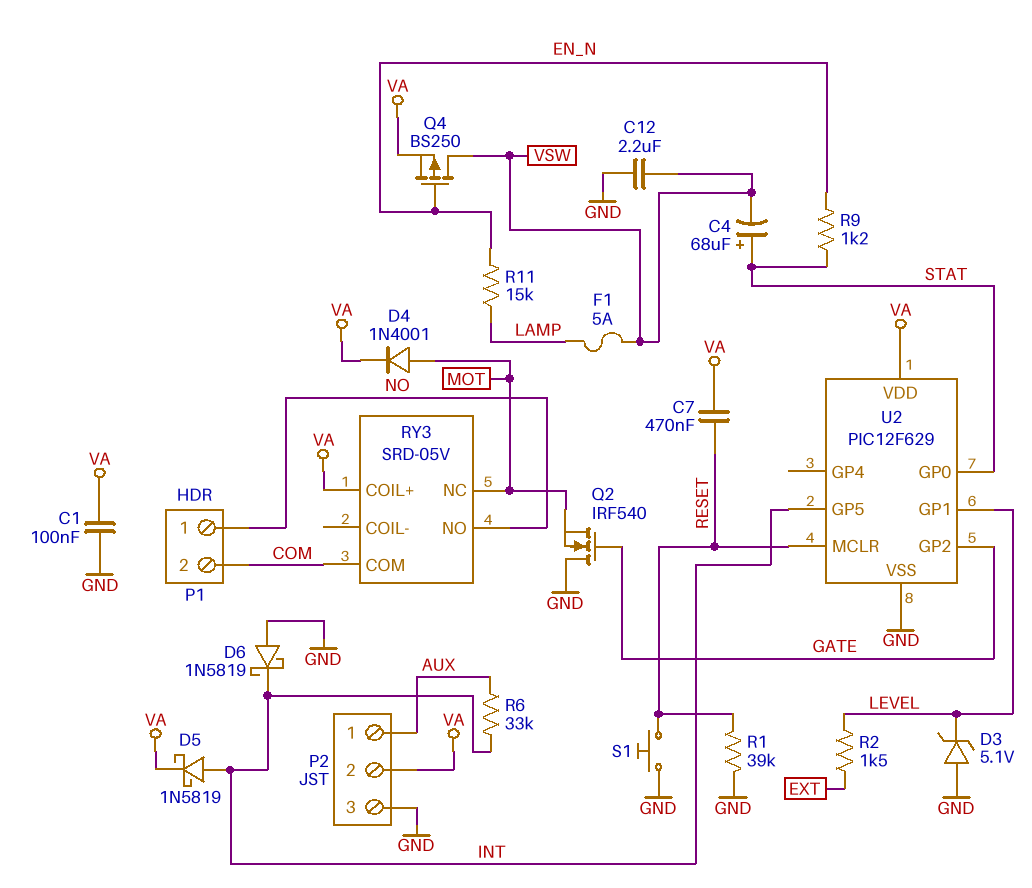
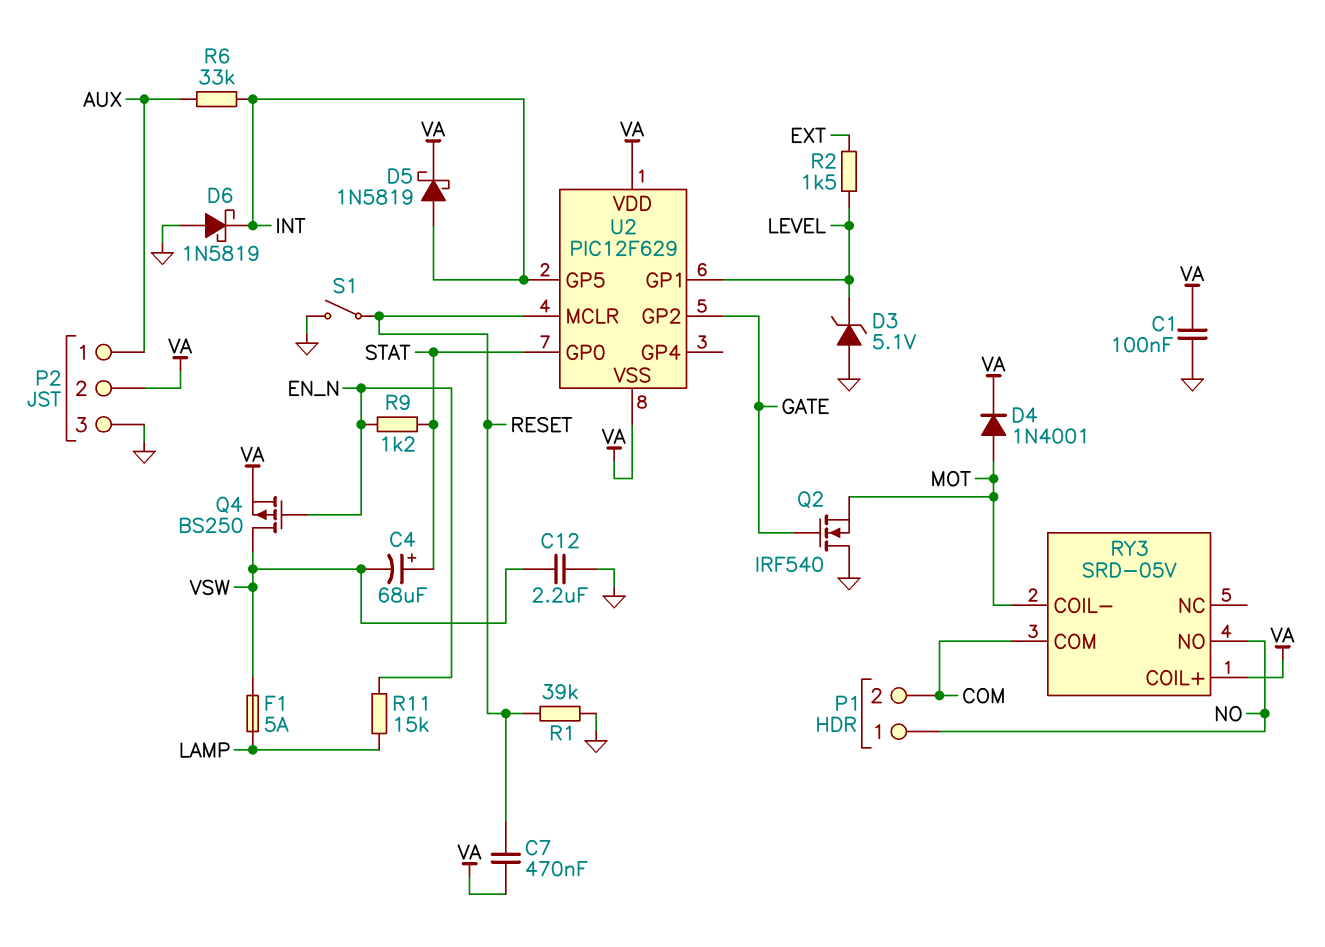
RY3 pin COIL-: none -> MOT
RY3 pin NC: MOT -> none
S1: button (GND, RESET) -> switch (GND, RESET)
U2 pin VSS: GND -> VA

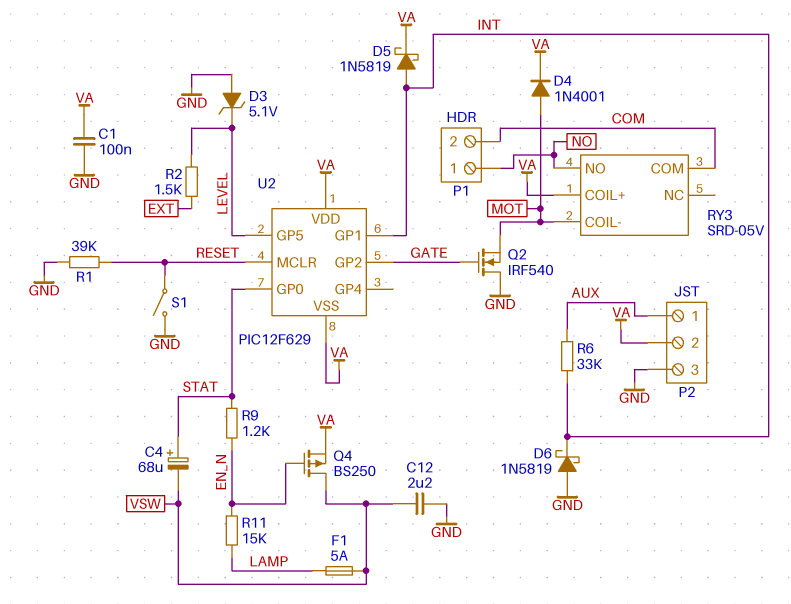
C7: 470nF (RESET, VA) -> none
U2 pin GP1: LEVEL -> INT
U2 pin GP5: INT -> LEVEL

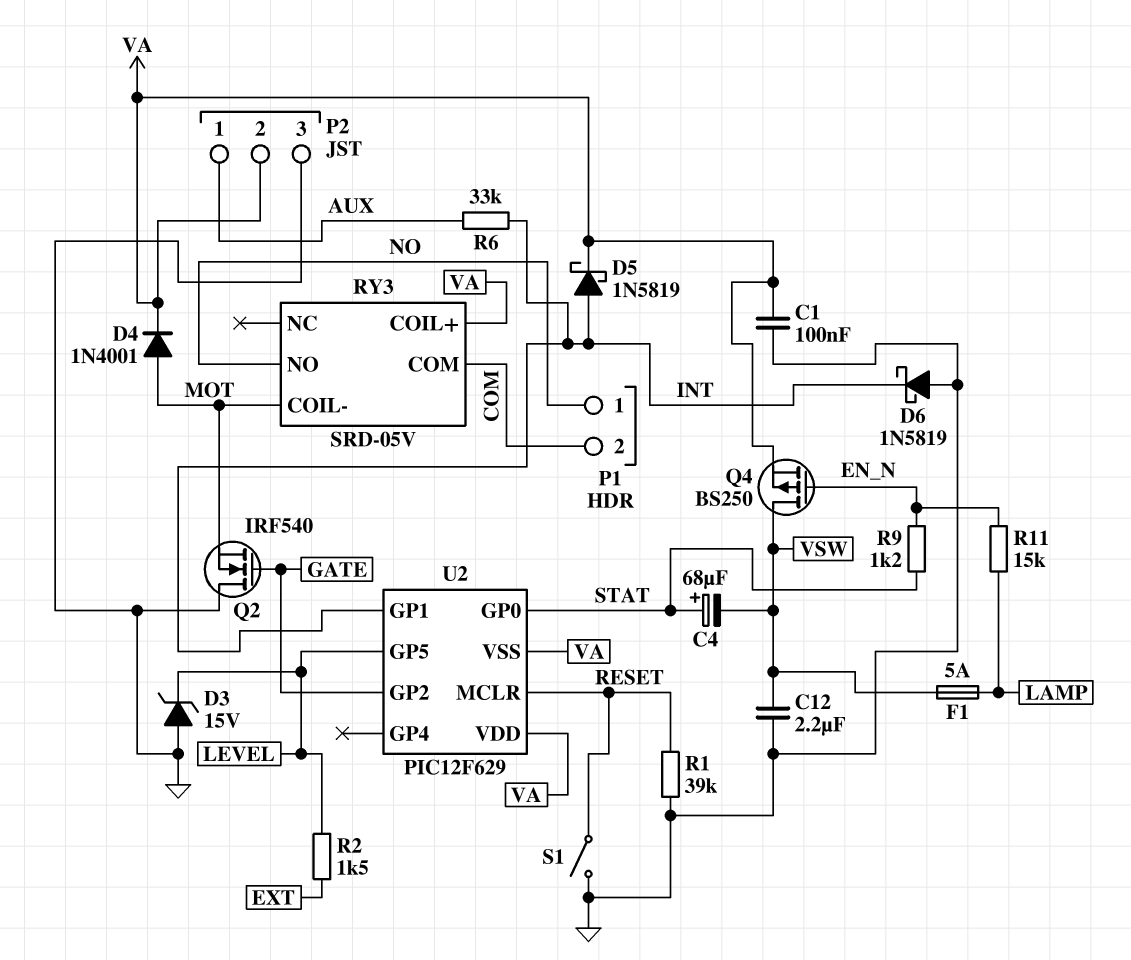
D3: zener 5.1V (A GND, K LEVEL) -> zener 15V (A GND, K LEVEL)

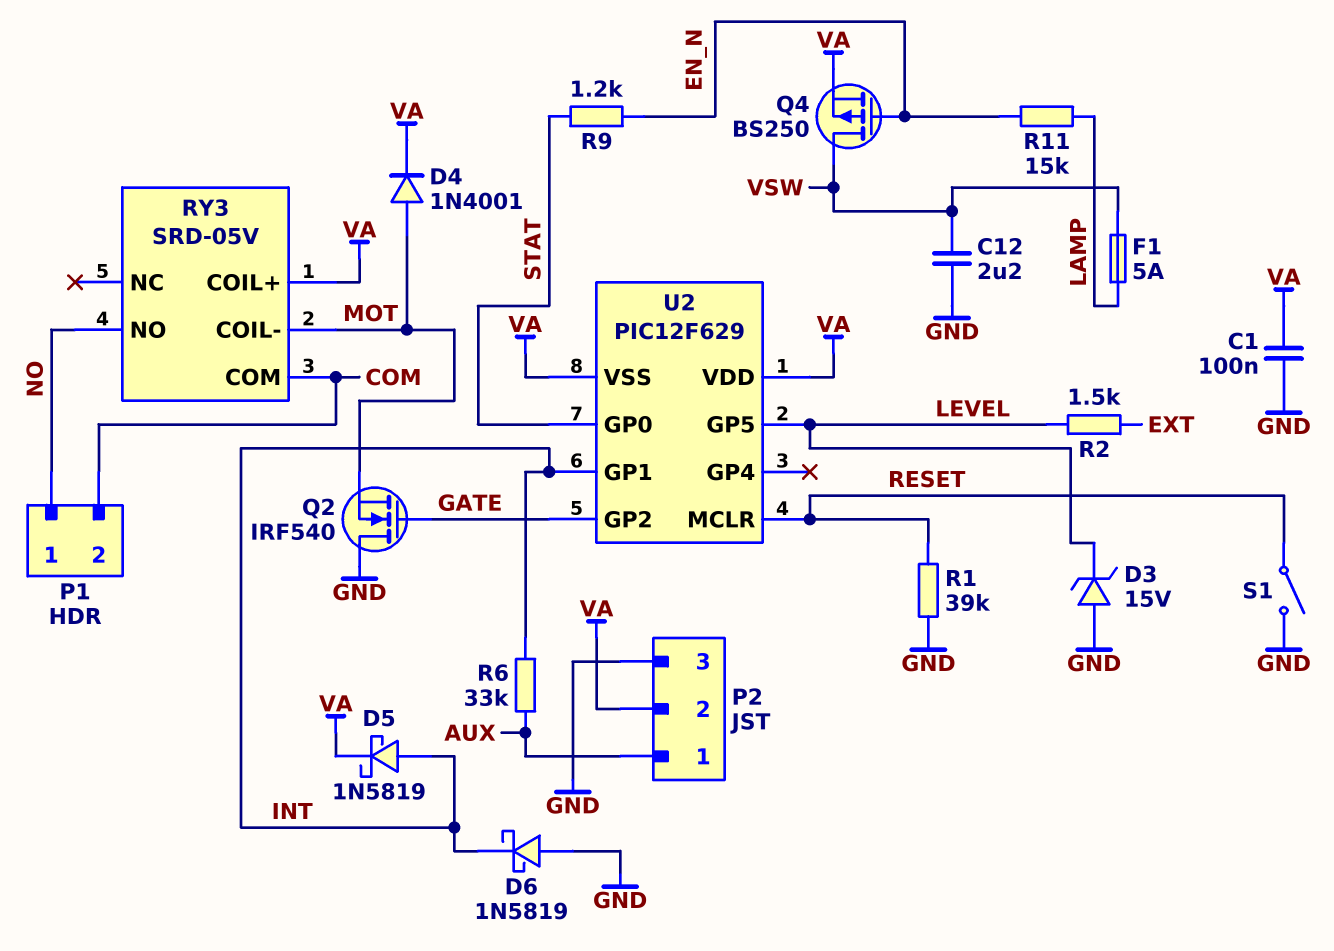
C4: 68uF (plus STAT, minus VSW) -> none

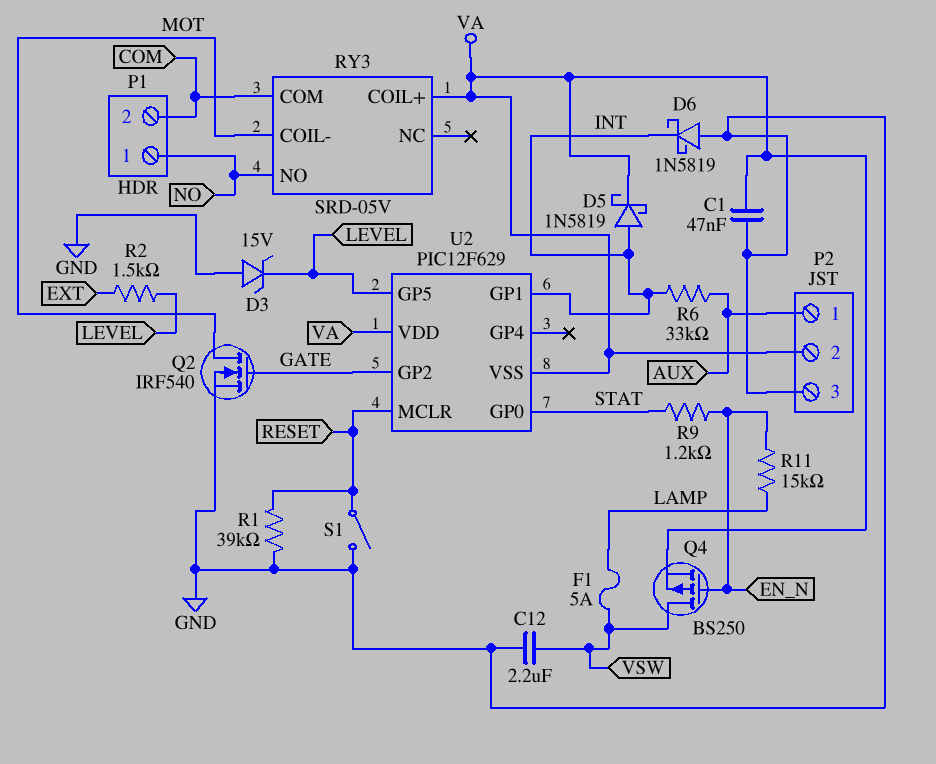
C1: 100nF (GND, VA) -> 47nF (GND, VA)
D4: diode 1N4001 (A MOT, K VA) -> none
Q2: NMOS IRF540 (G GATE, D GND, S MOT) -> NMOS IRF540 (G GATE, D MOT, S GND)

